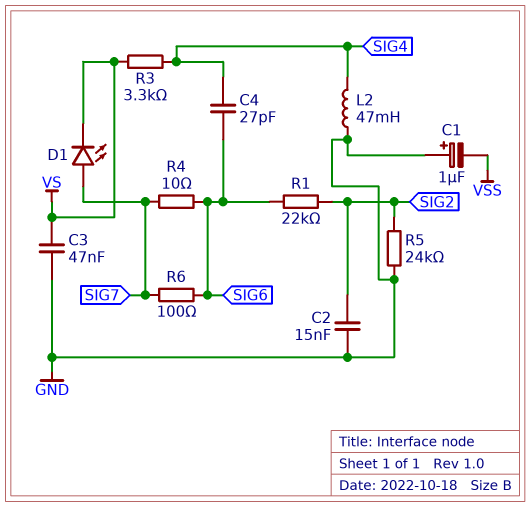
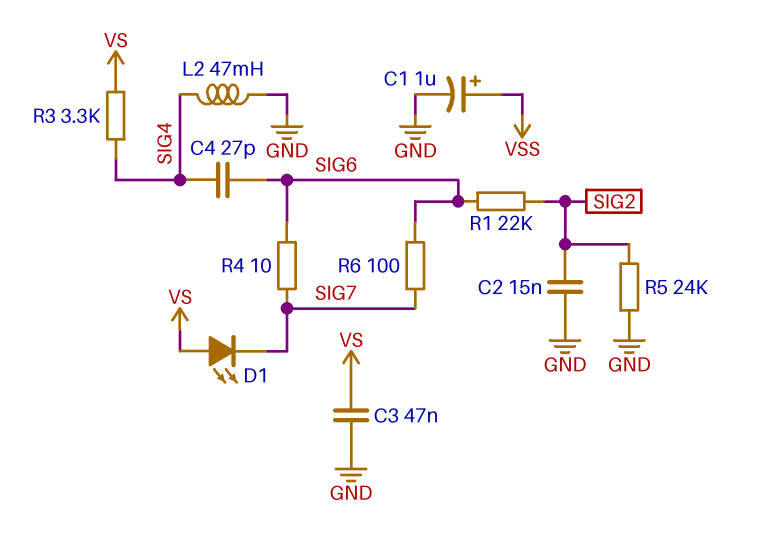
C1: 1uF (plus GND, minus VSS) -> 1uF (plus VSS, minus GND)
D1: LED (A SIG7, K VS) -> LED (A VS, K SIG7)

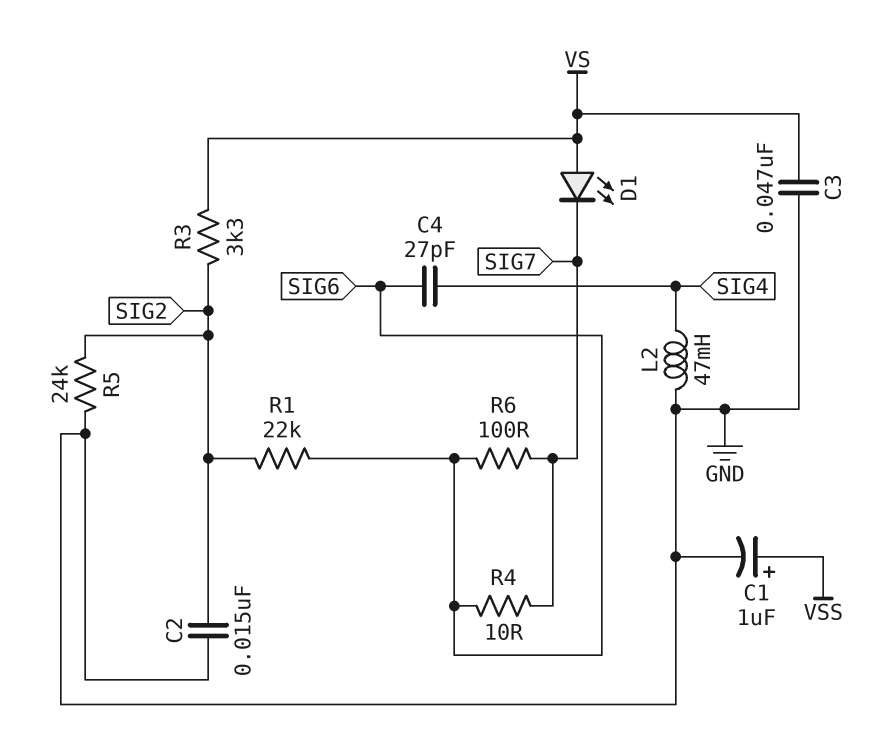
R3: 3.3k (SIG4, VS) -> 3.3k (SIG2, VS)

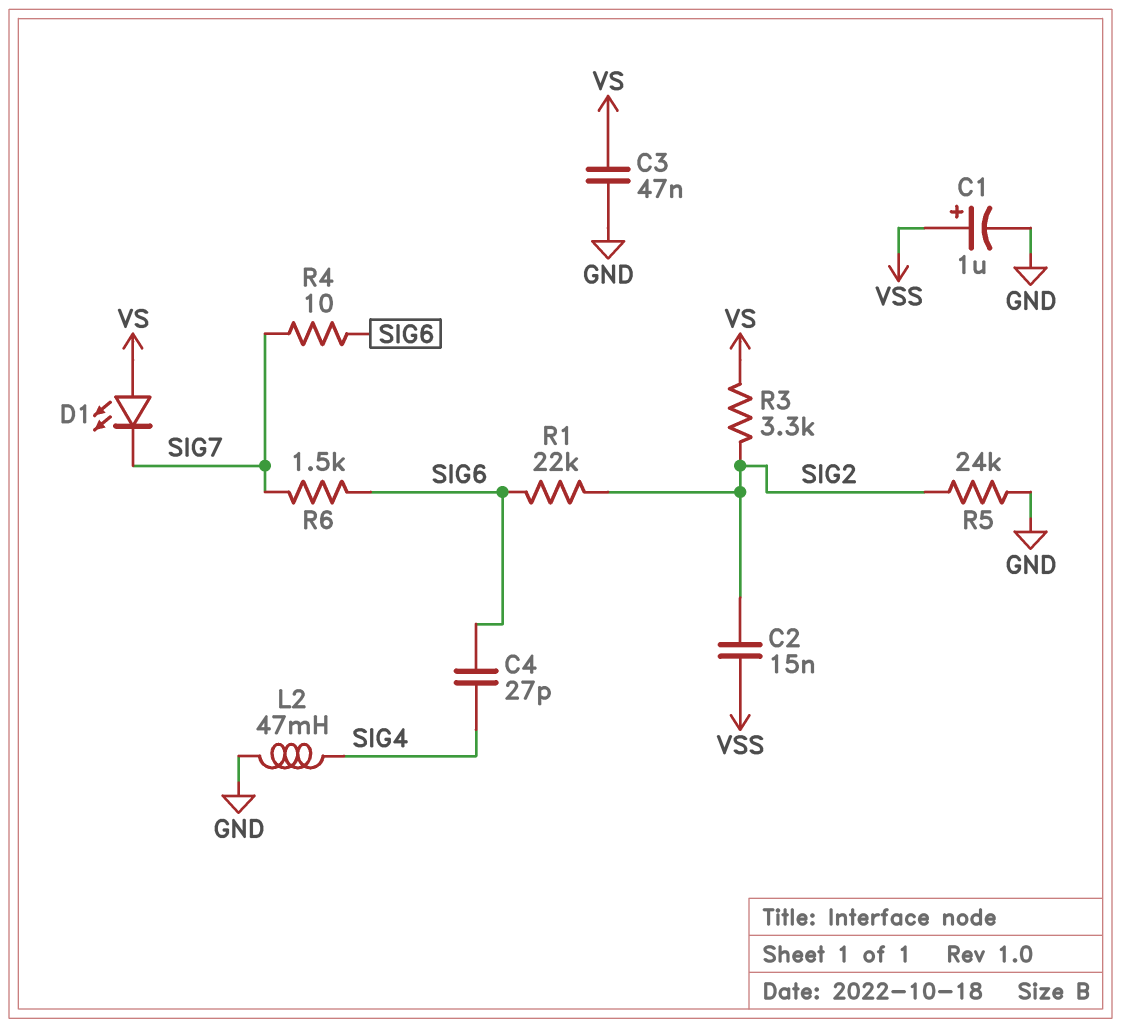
C2: 15nF (GND, SIG2) -> 15nF (SIG2, VSS)
R6: 100 (SIG6, SIG7) -> 1.5k (SIG6, SIG7)

